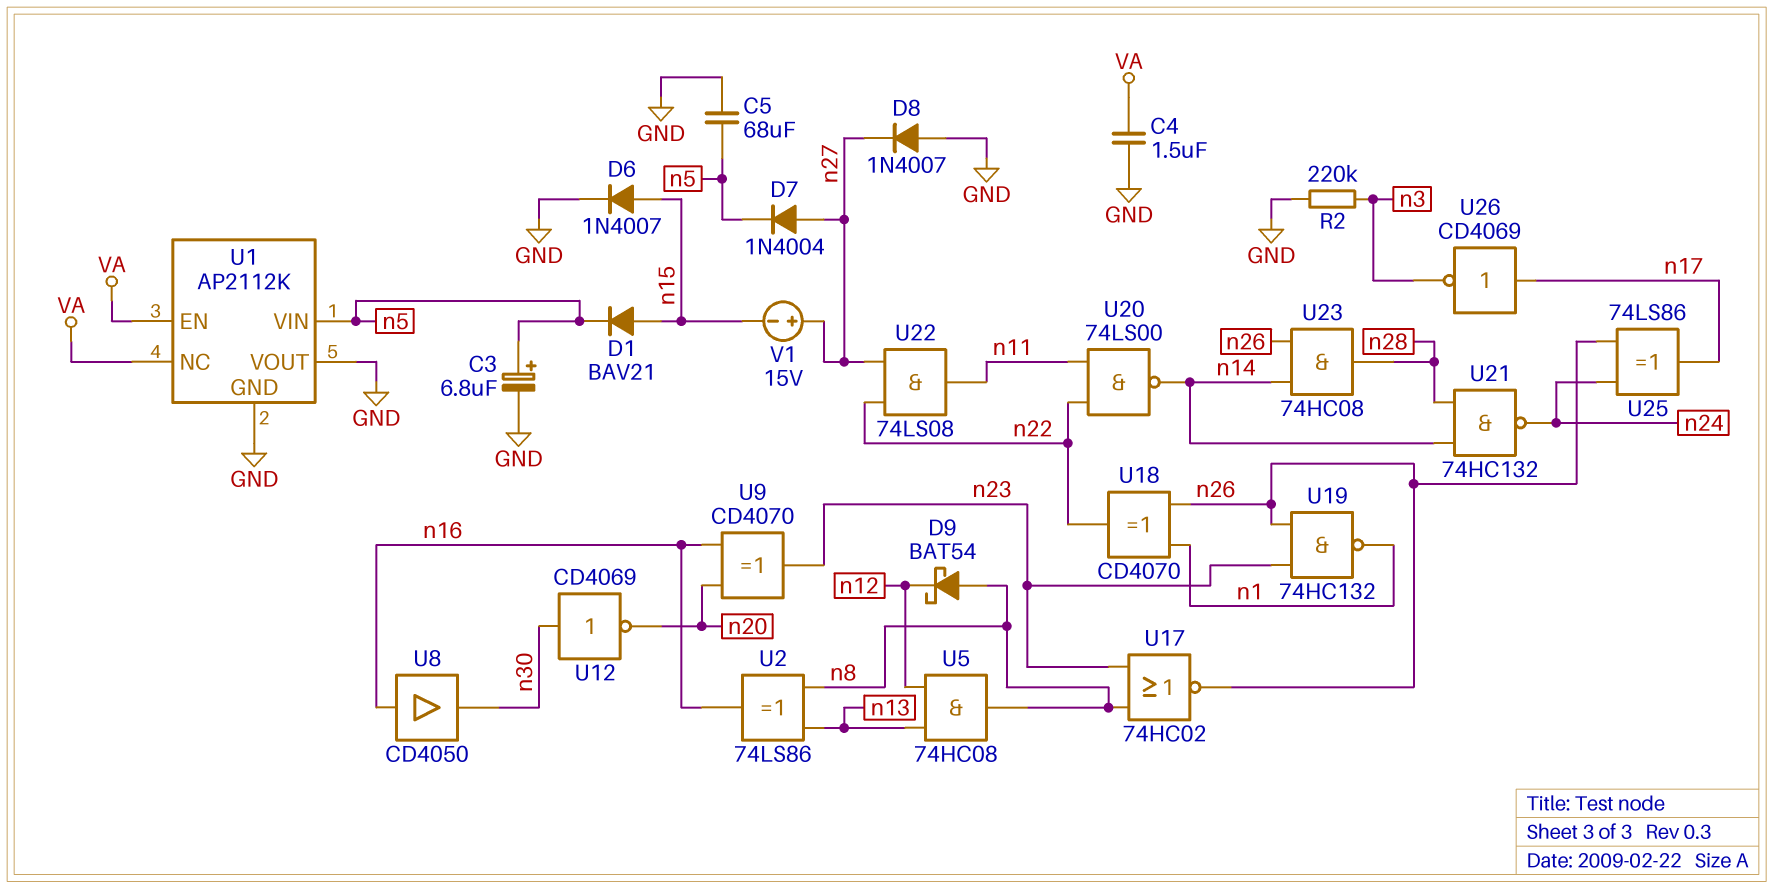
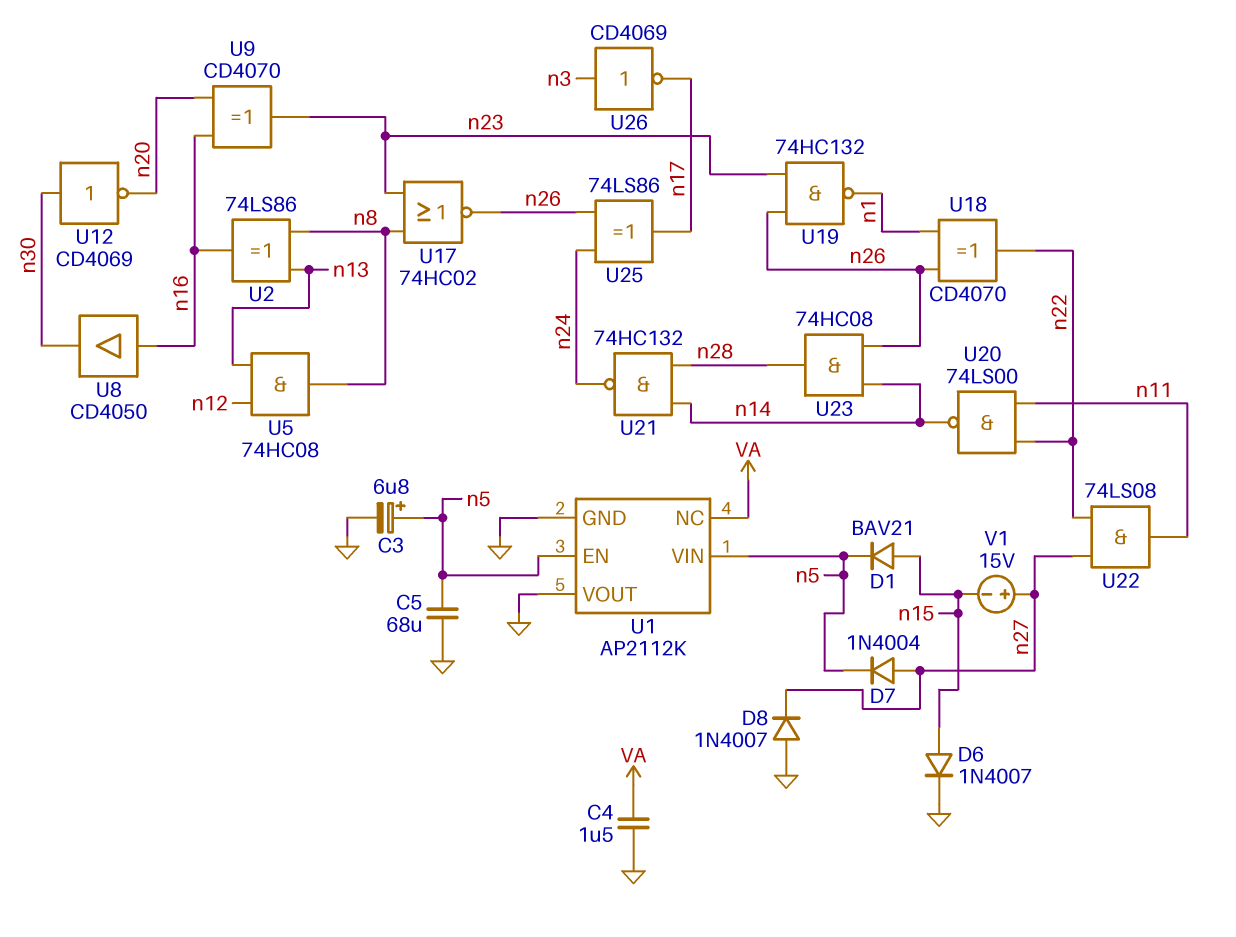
D9: schottky BAT54 (A n8, K n12) -> none
R2: 220k (GND, n3) -> none
U1 pin EN: VA -> n5
U26: NOT CD4069 (in n17, out n3) -> NOT CD4069 (in n3, out n17)

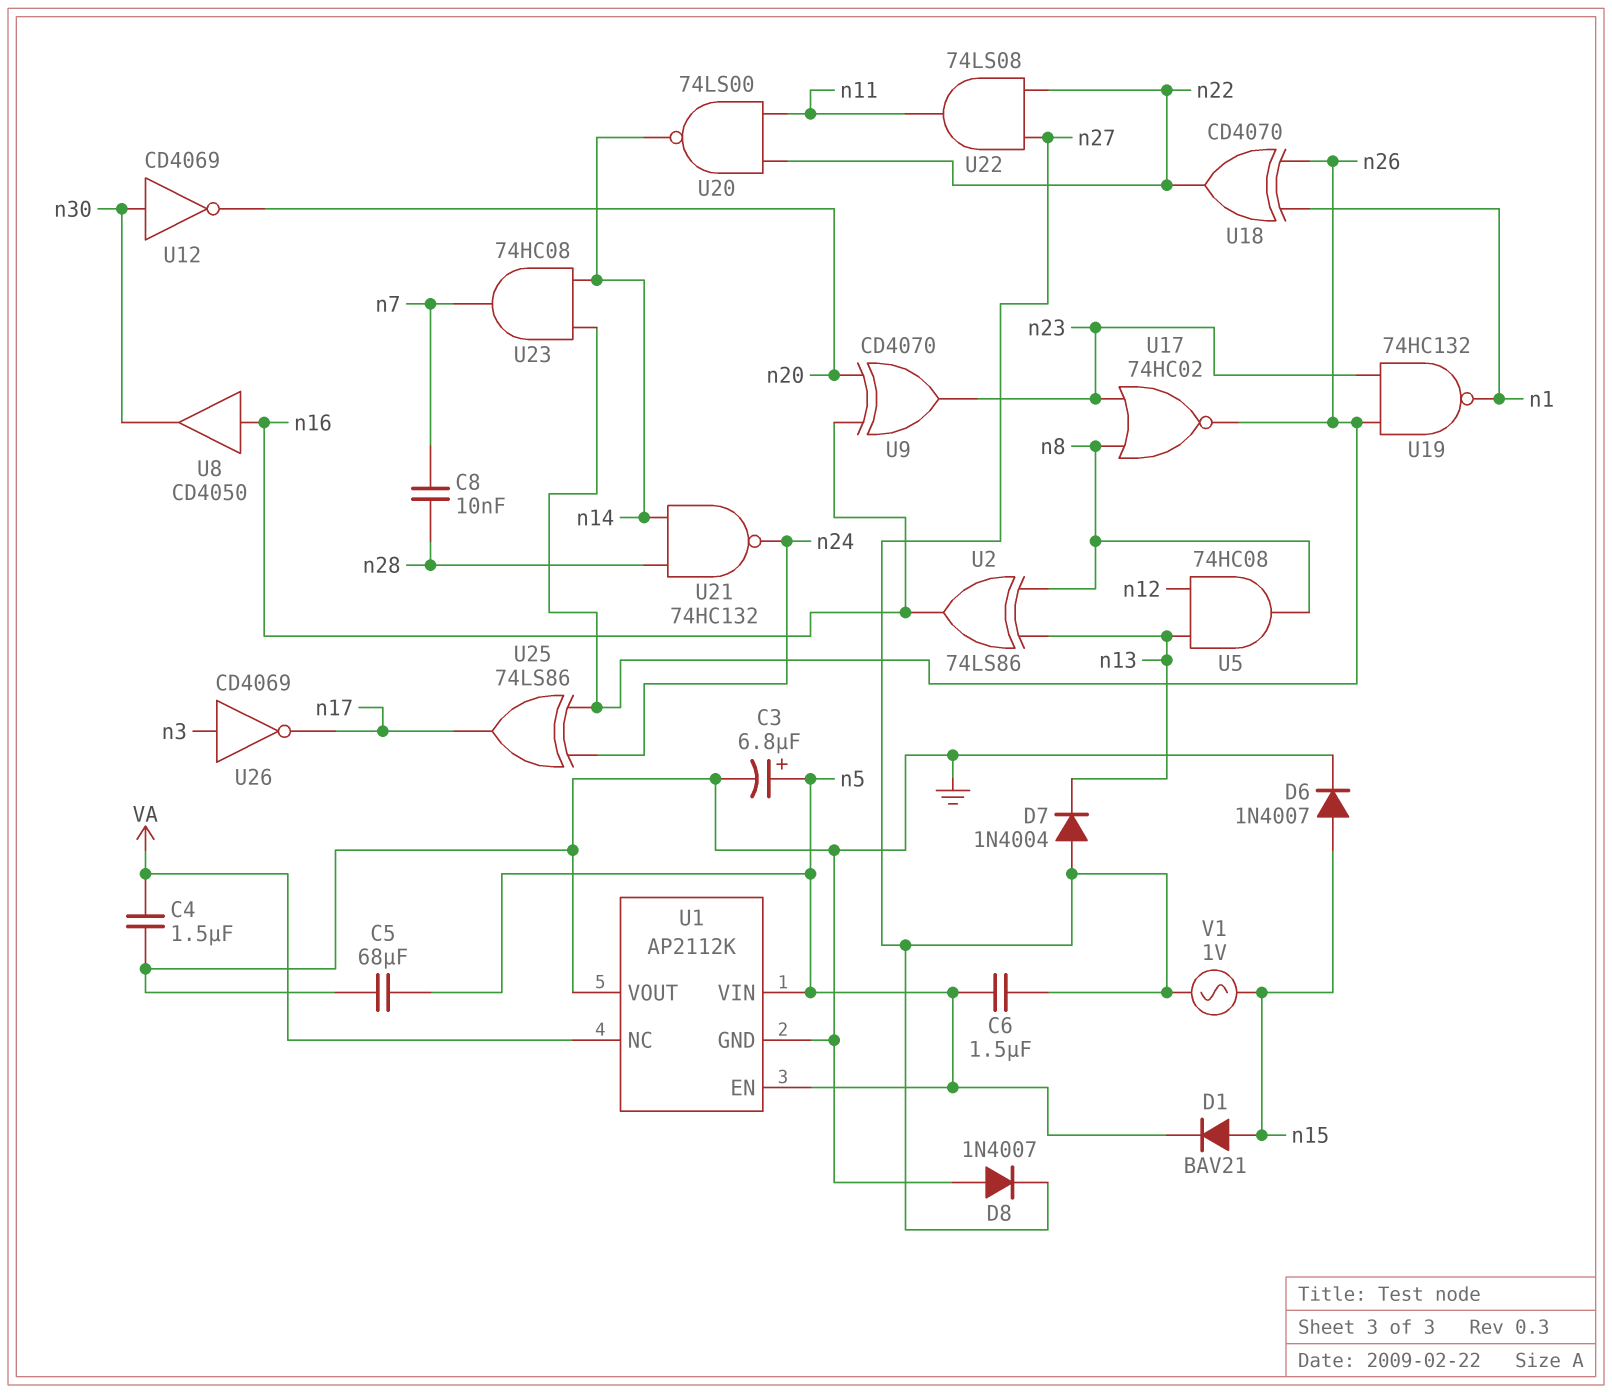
C6: none -> 1.5uF (n5, n27)
C8: none -> 10nF (n7, n28)
D7: diode 1N4004 (A n27, K n5) -> diode 1N4004 (A n27, K n13)
U23: AND 74HC08 (in n14, in n26, out n28) -> AND 74HC08 (in n14, in n26, out n7)
V1: 15V (plus n27, minus n15) -> AC 1V (n15, n27)

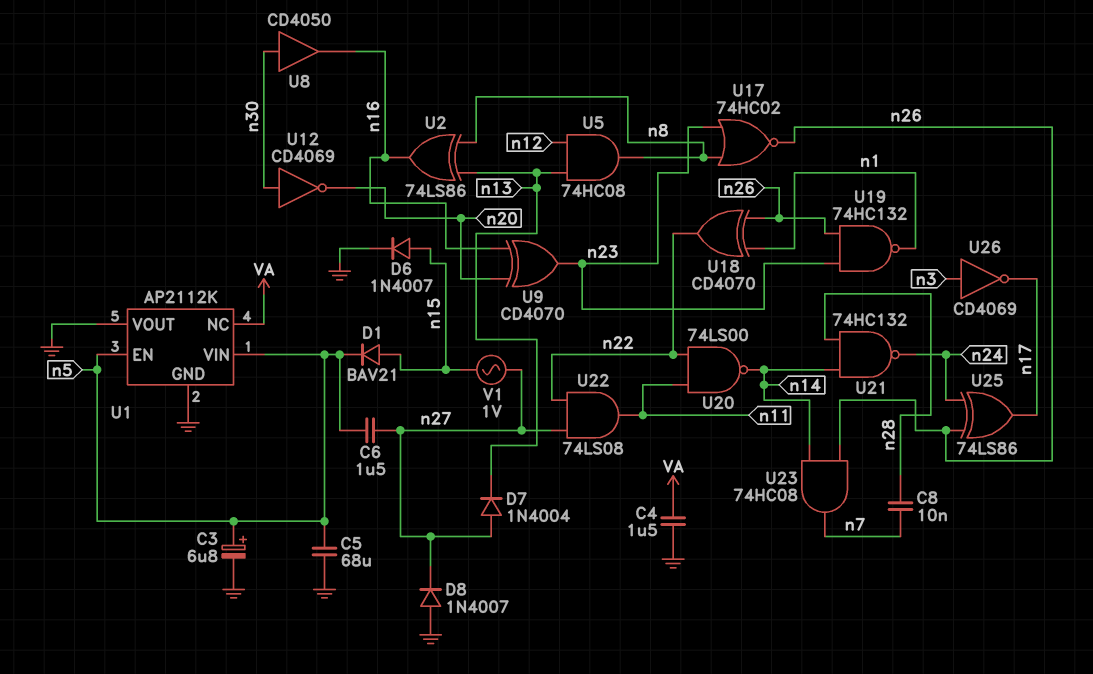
U8: buffer CD4050 (in n16, out n30) -> buffer CD4050 (in n30, out n16)

